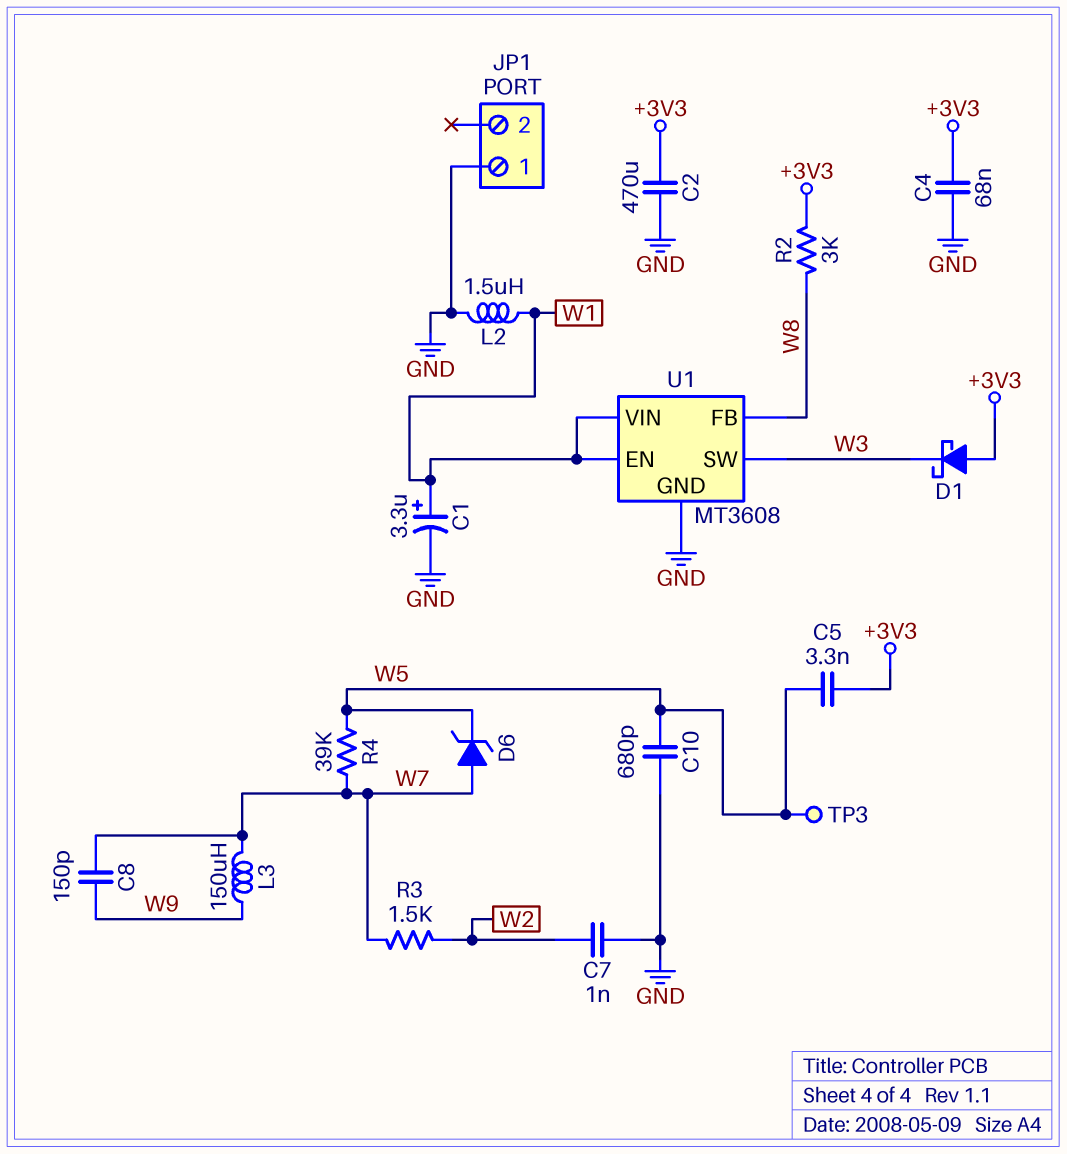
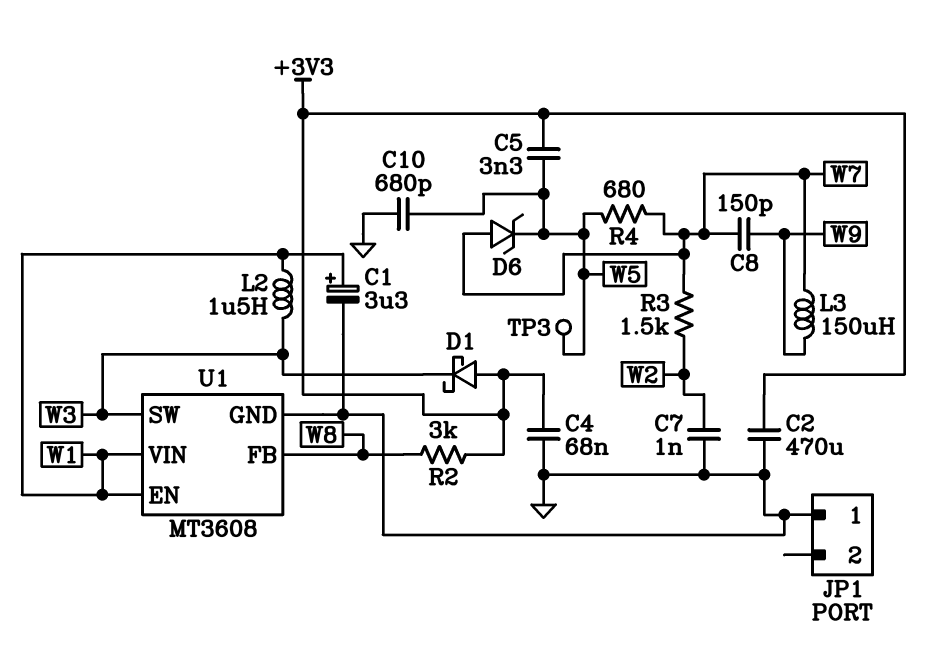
L2: 1.5uH (GND, W1) -> 1.5uH (W1, W3)
R4: 39k (W5, W7) -> 680 (W5, W7)

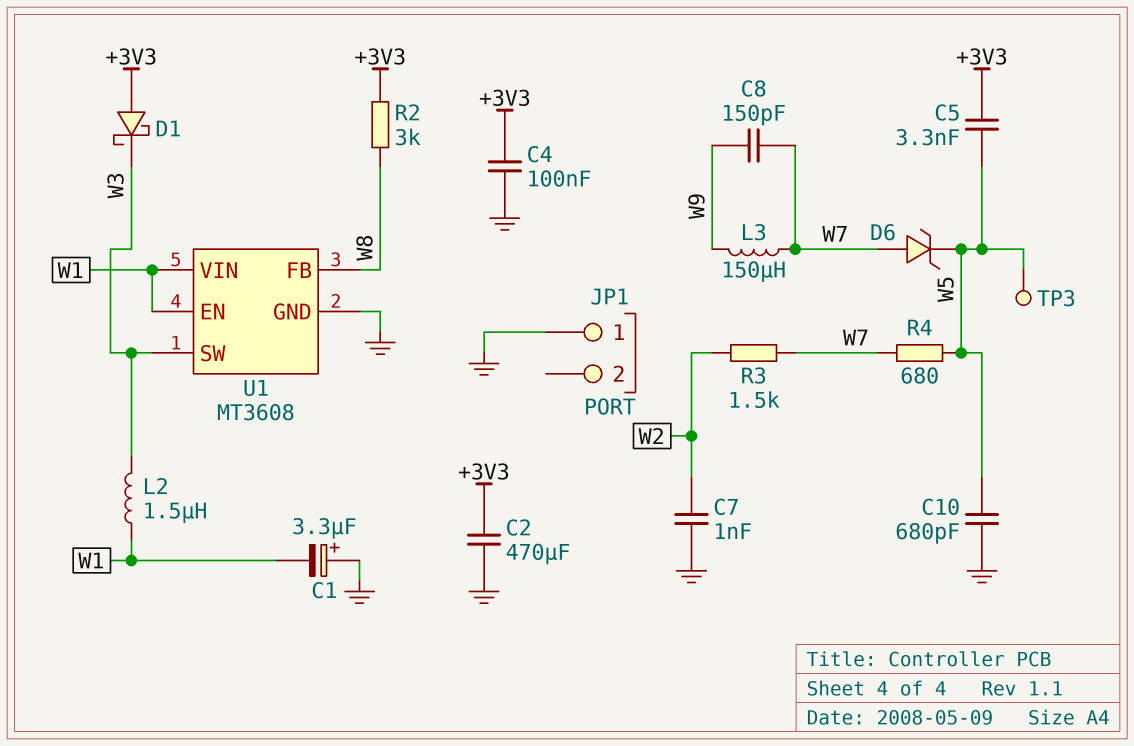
C1: 3.3uF (plus W1, minus GND) -> 3.3uF (plus GND, minus W1)
C4: 68nF (+3V3, GND) -> 100nF (+3V3, GND)

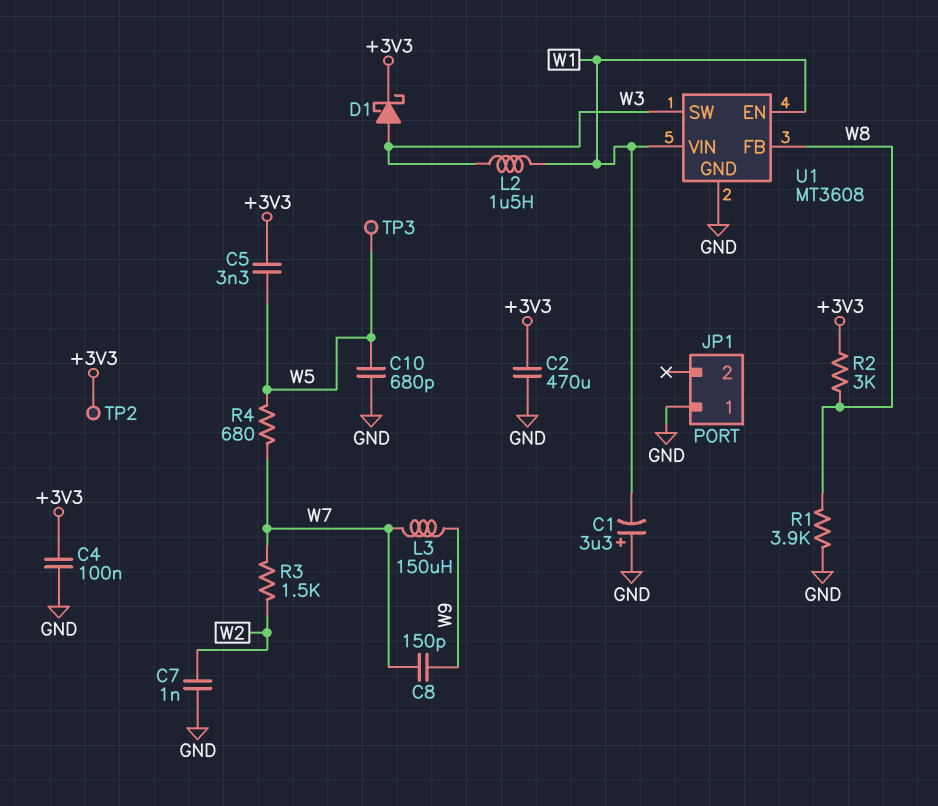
D1: schottky (A +3V3, K W3) -> schottky (A W3, K +3V3)
D6: zener (A W7, K W5) -> none
R1: none -> 3.9k (GND, W8)
TP2: none -> test point (+3V3)

